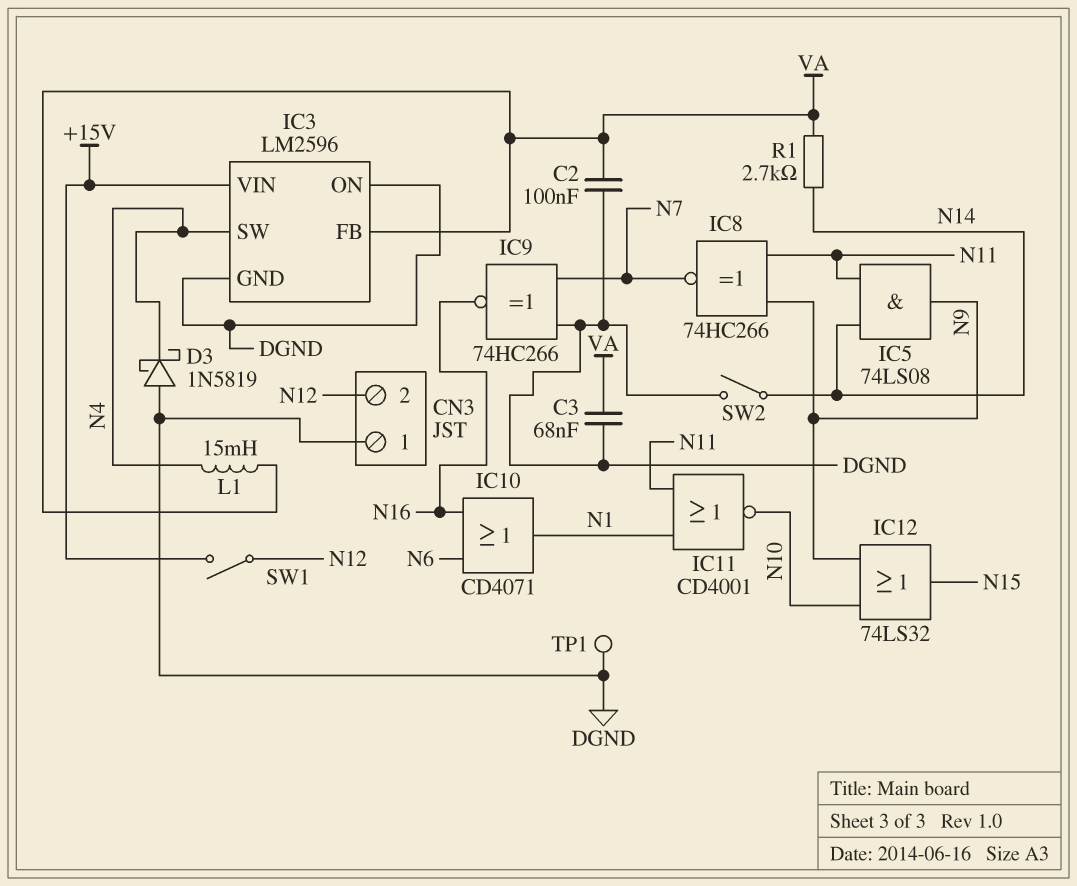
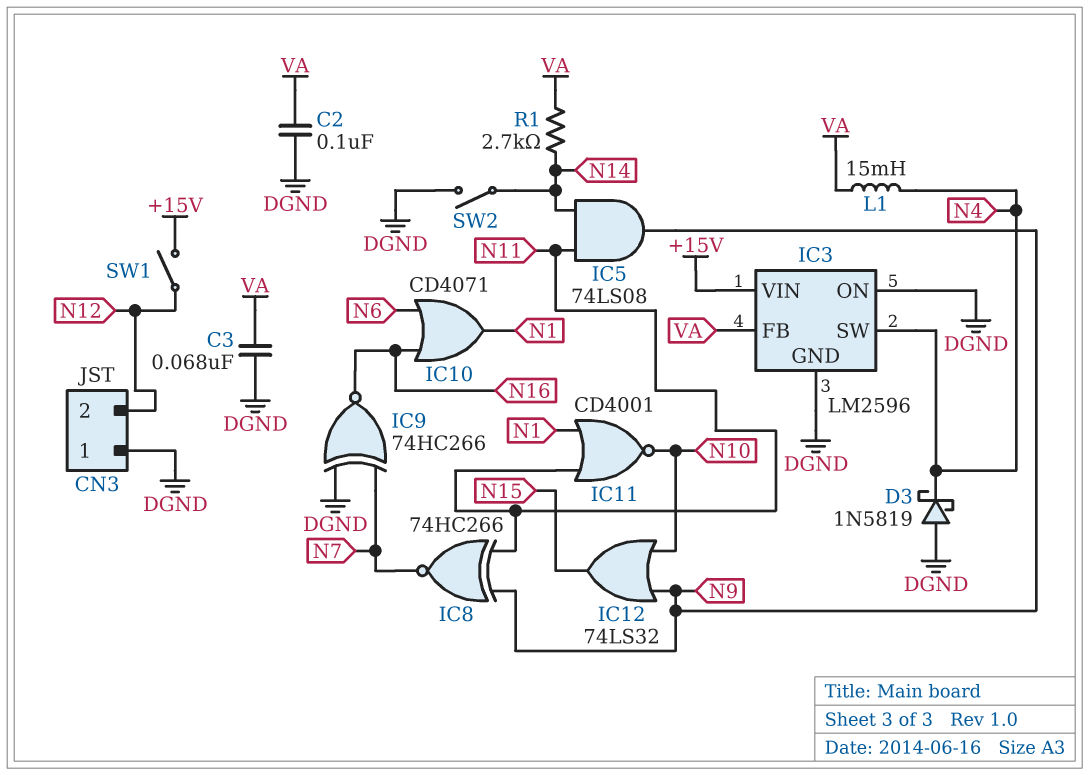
TP1: test point (DGND) -> none

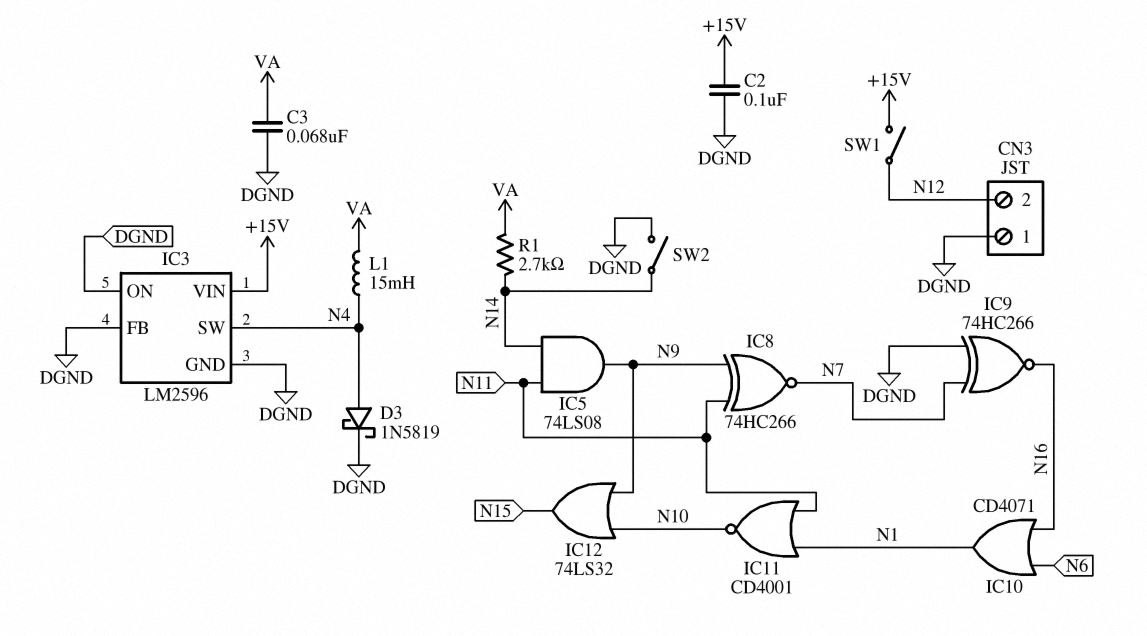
C2: 100nF (DGND, VA) -> 100nF (+15V, DGND)
D3: schottky 1N5819 (A DGND, K N4) -> schottky 1N5819 (A N4, K DGND)
IC3 pin FB: VA -> DGND

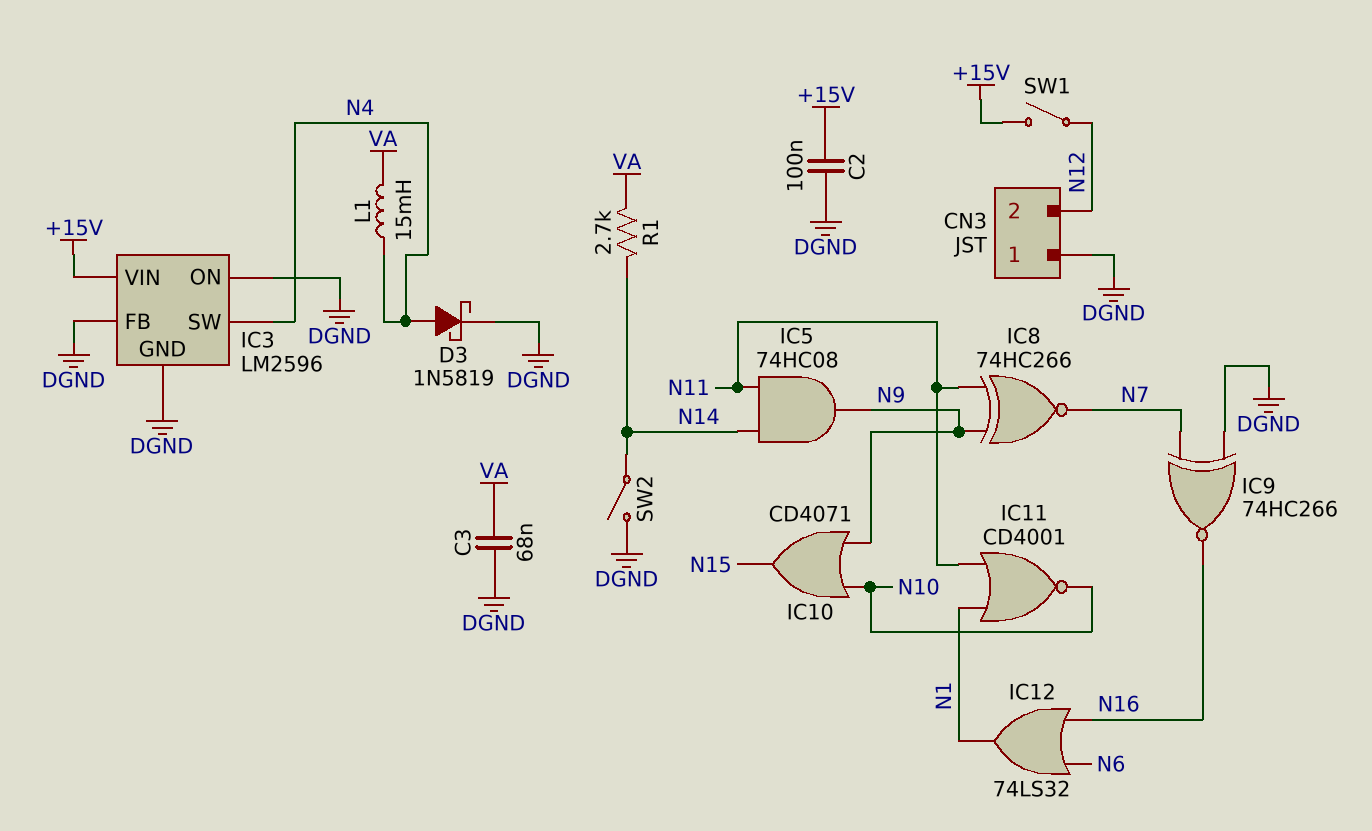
IC5: AND 74LS08 (in N11, in N14, out N9) -> AND 74HC08 (in N11, in N14, out N9)
IC10: OR CD4071 (in N6, in N16, out N1) -> OR CD4071 (in N9, in N10, out N15)
IC12: OR 74LS32 (in N9, in N10, out N15) -> OR 74LS32 (in N6, in N16, out N1)

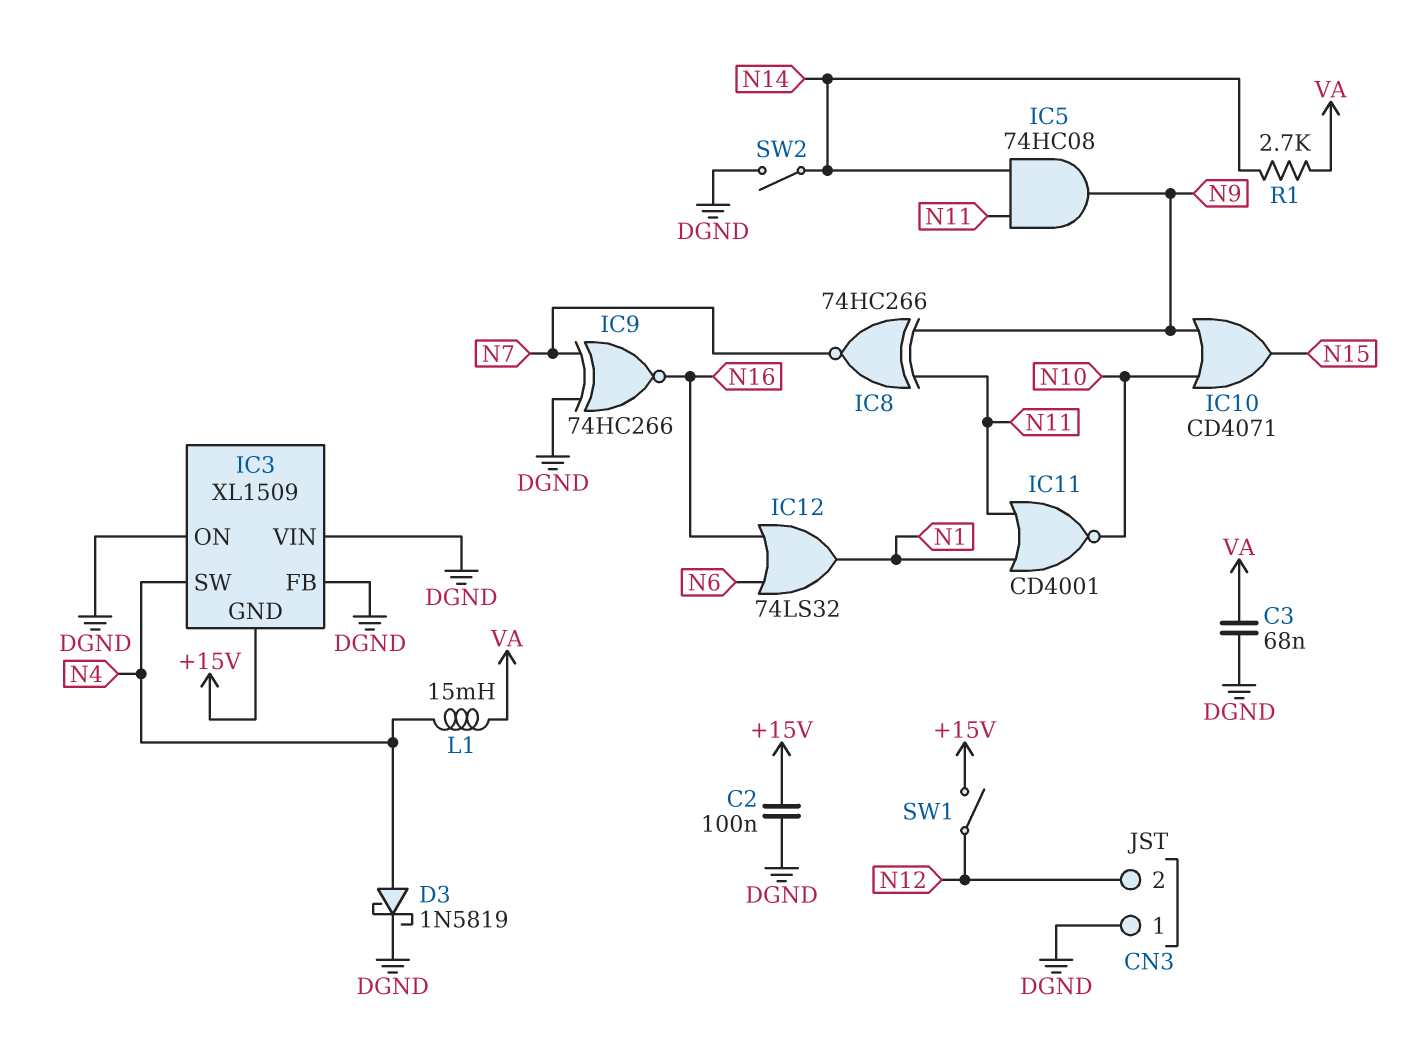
IC3: LM2596 -> XL1509
IC3 pin GND: DGND -> +15V
IC3 pin VIN: +15V -> DGND

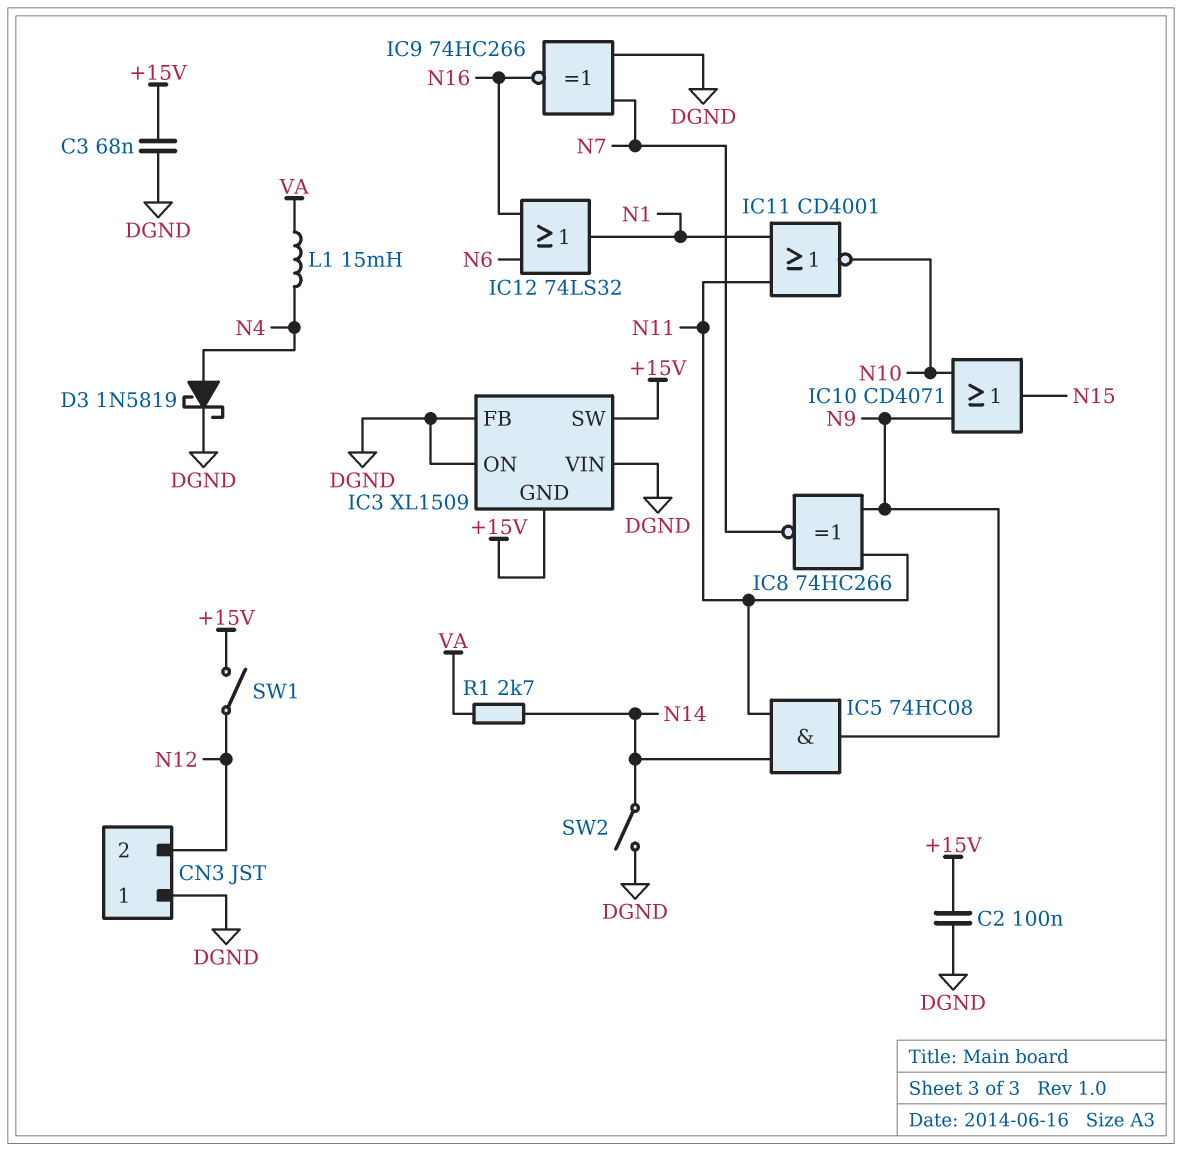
C3: 68nF (DGND, VA) -> 68nF (+15V, DGND)
IC3 pin SW: N4 -> +15V

